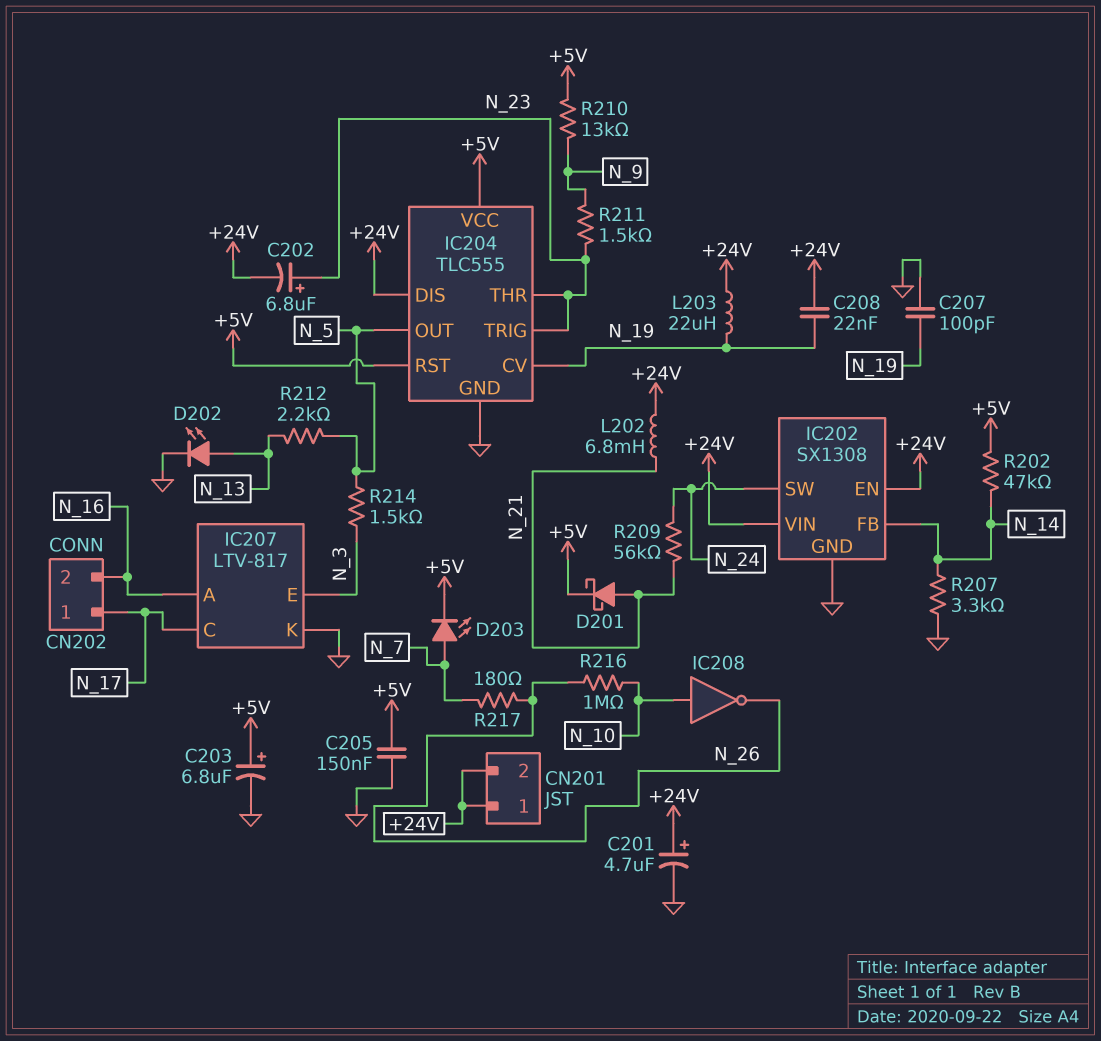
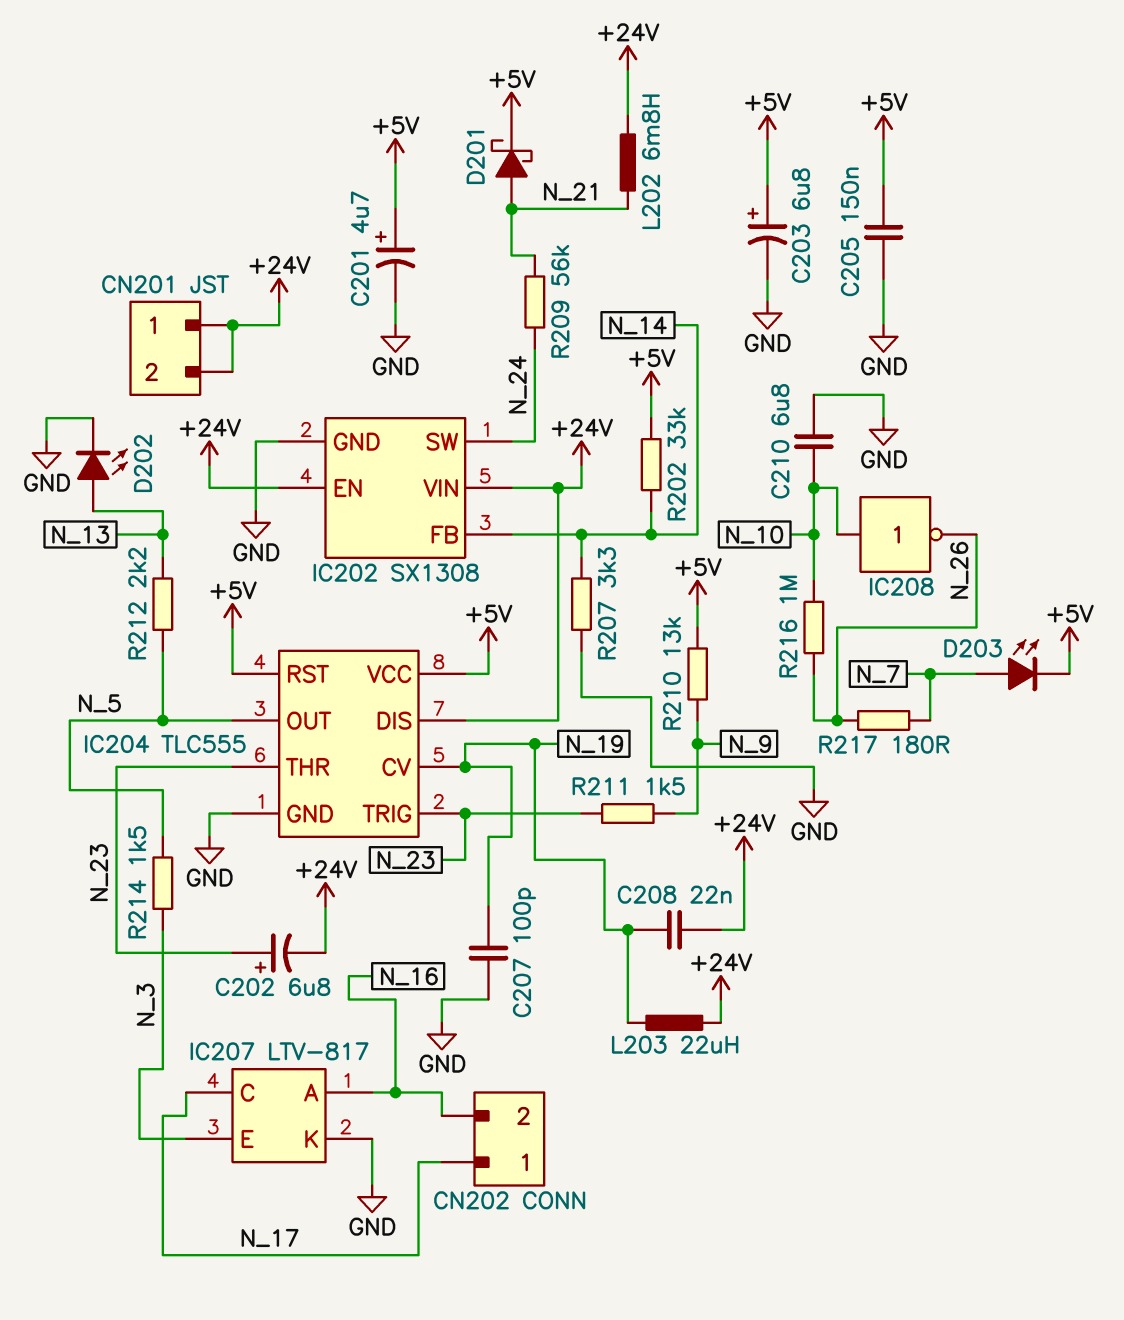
C201: 4.7uF (plus +24V, minus GND) -> 4.7uF (plus +5V, minus GND)
C210: none -> 6.8uF (GND, N_10)
R202: 47k (+5V, N_14) -> 33k (+5V, N_14)

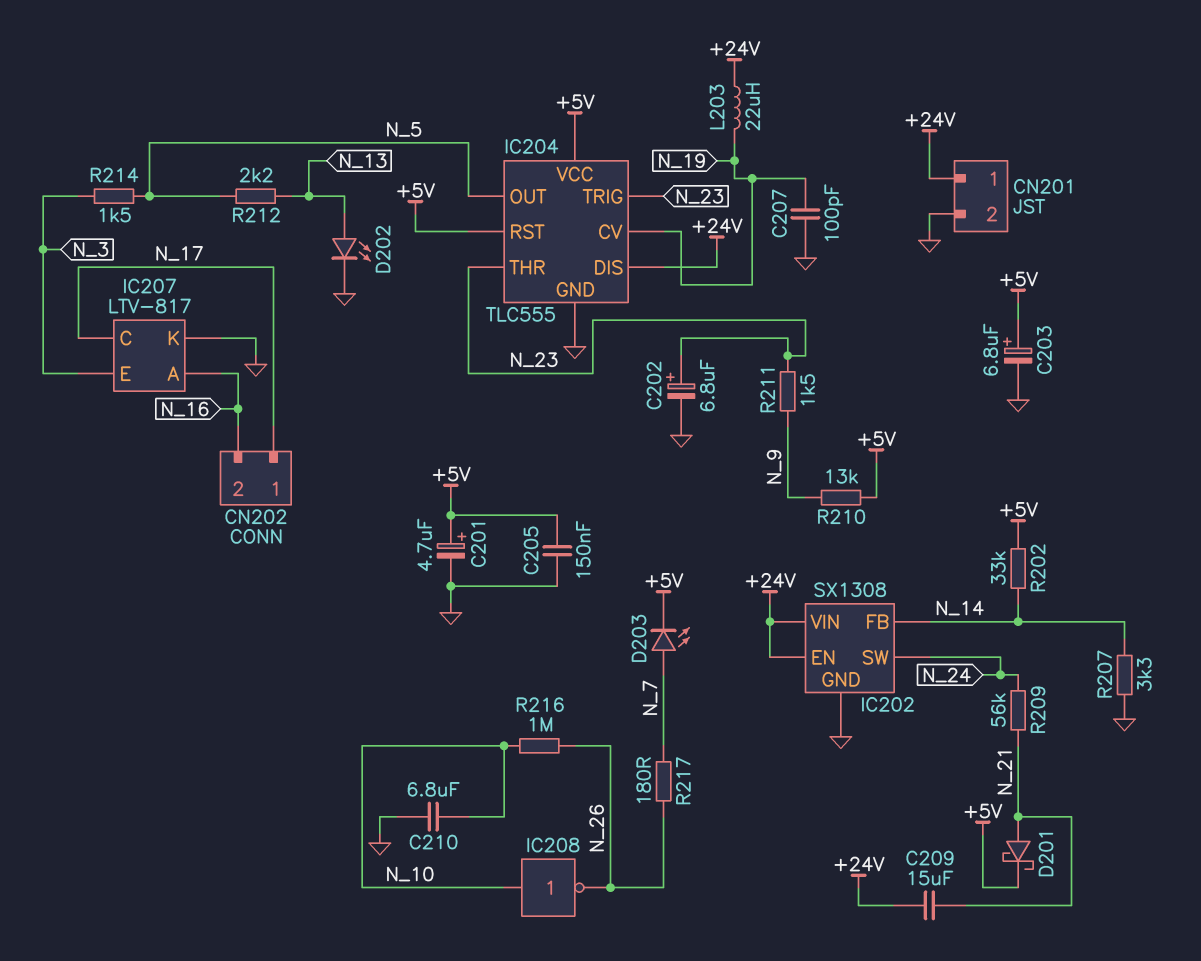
C202: 6.8uF (plus N_23, minus +24V) -> 6.8uF (plus N_23, minus GND)
C208: 22nF (+24V, N_19) -> none
C209: none -> 15uF (+24V, N_21)
CN201 pin 2: +24V -> GND
L202: 6.8mH (+24V, N_21) -> none

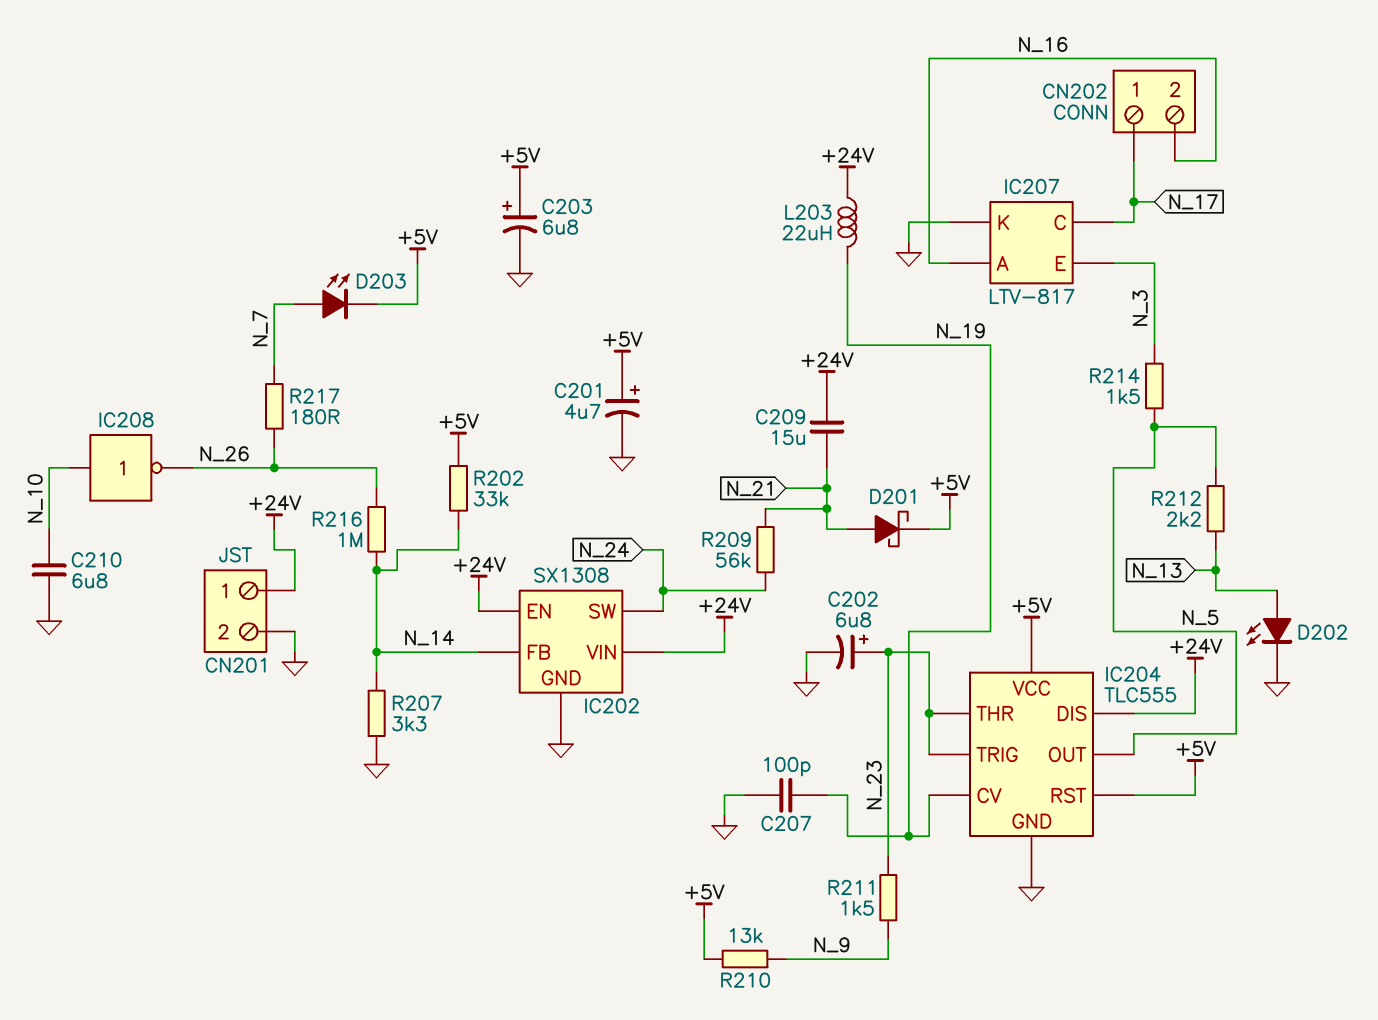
C205: 150nF (+5V, GND) -> none
R216: 1M (N_10, N_26) -> 1M (N_14, N_26)

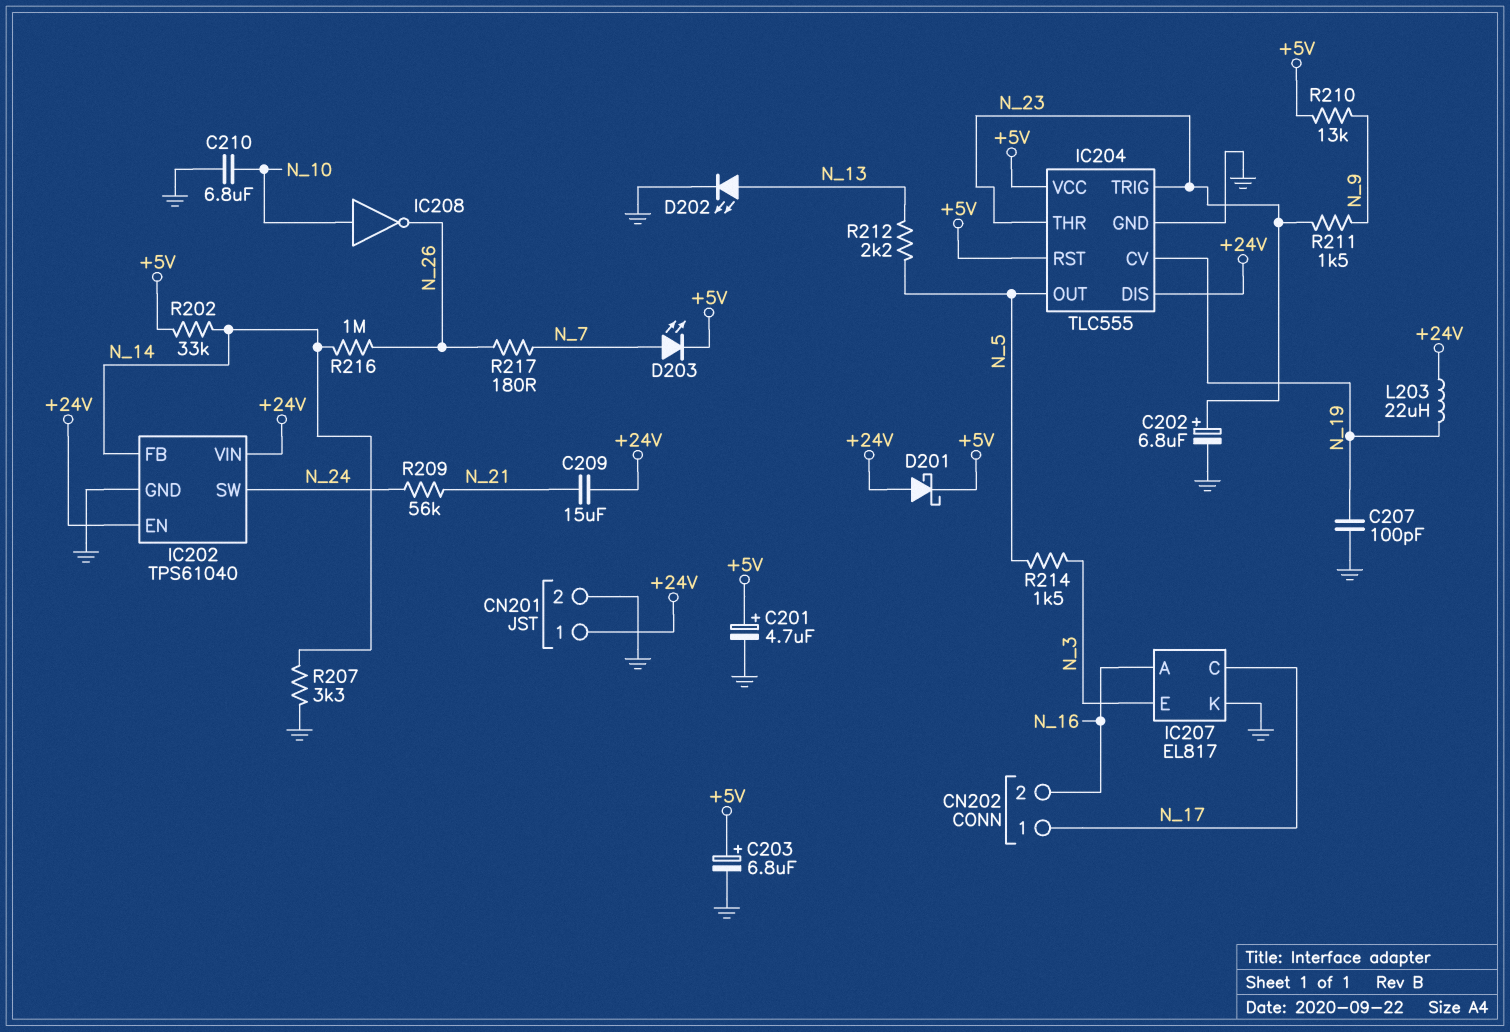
D201: schottky (A N_21, K +5V) -> schottky (A +24V, K +5V)
IC202: SX1308 -> TPS61040
IC207: LTV-817 -> EL817

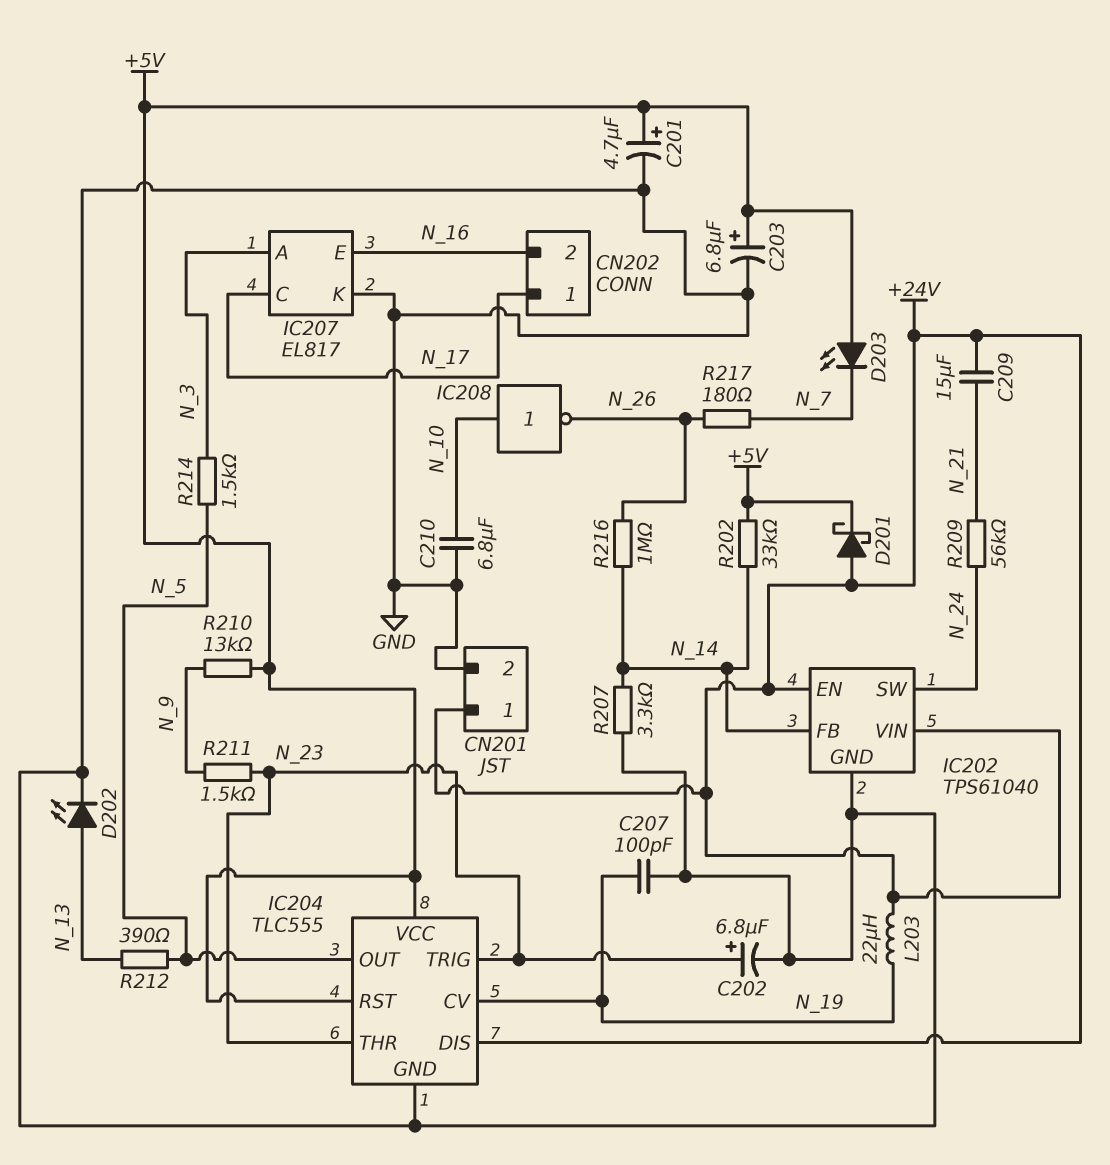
D203: LED (A N_7, K +5V) -> LED (A +5V, K N_7)
IC207 pin A: N_16 -> N_3
IC207 pin E: N_3 -> N_16
R212: 2.2k (N_5, N_13) -> 390 (N_5, N_13)

